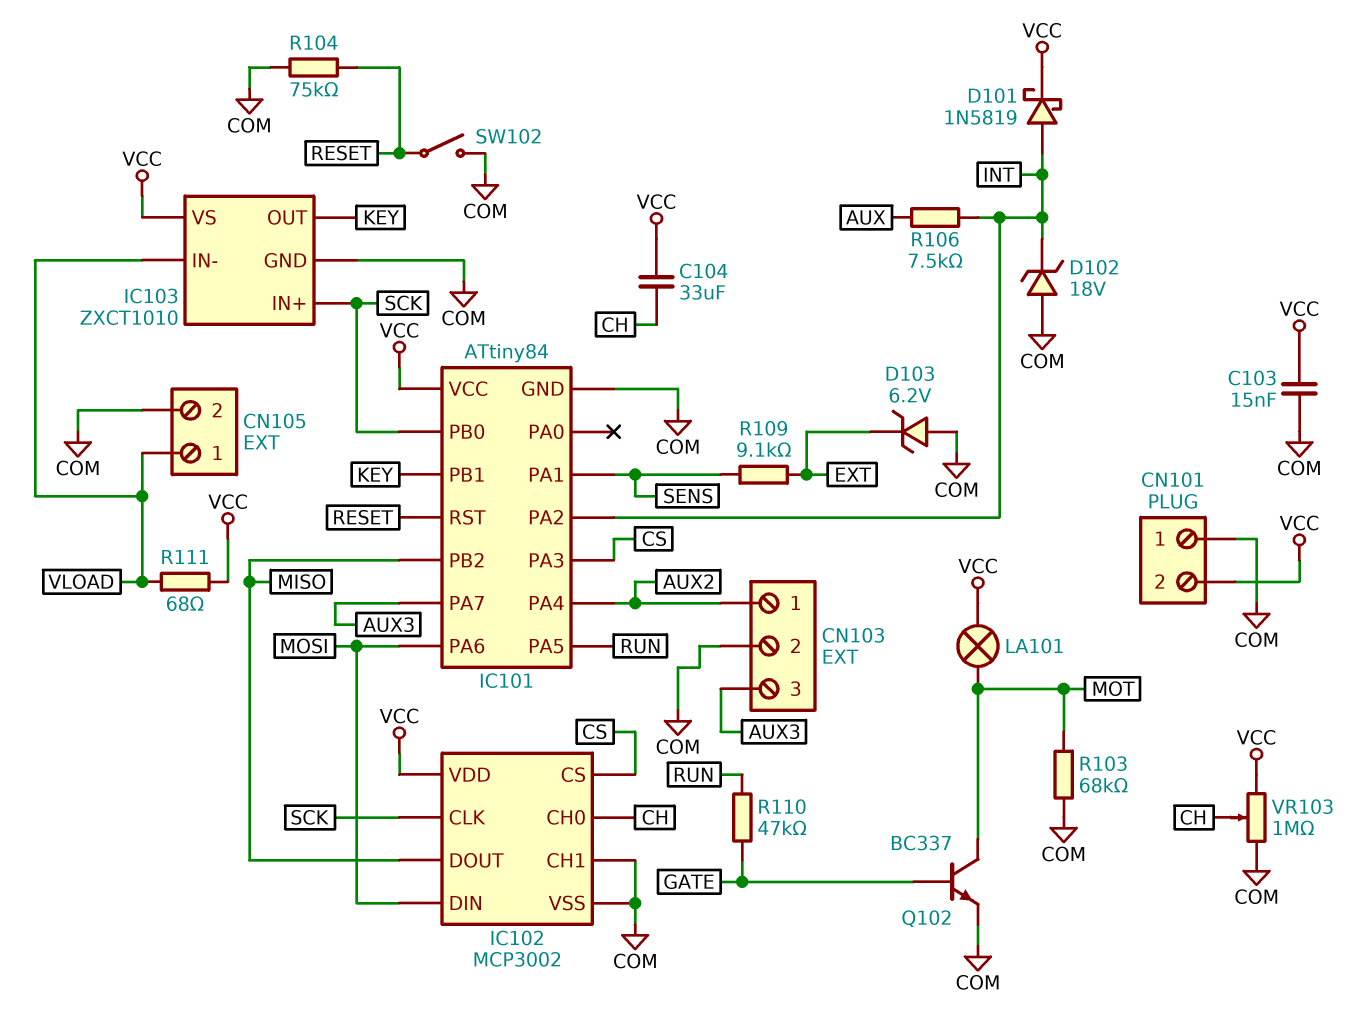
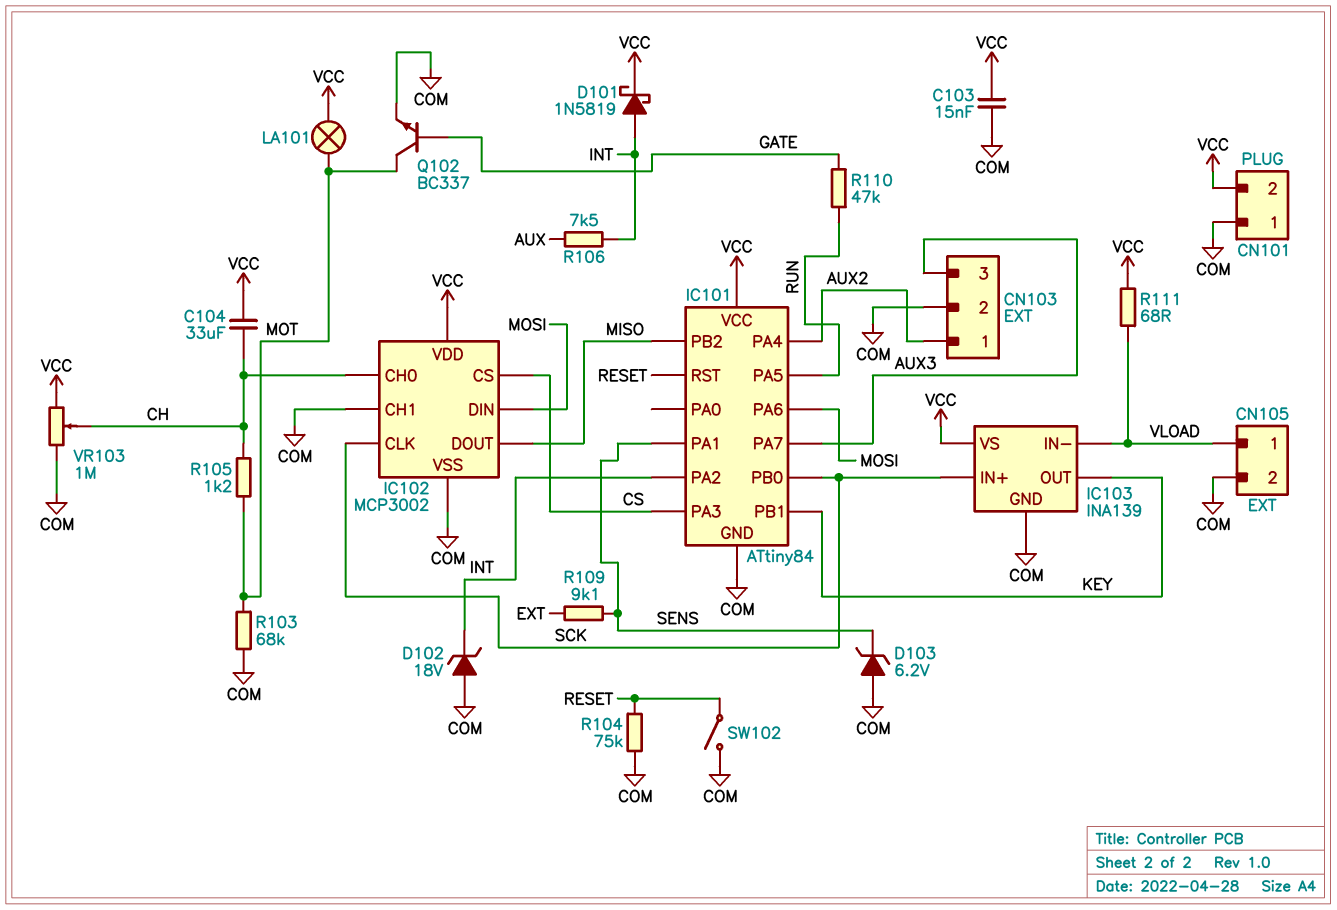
D103: zener 6.2V (A COM, K EXT) -> zener 6.2V (A COM, K SENS)
IC103: ZXCT1010 -> INA139
R105: none -> 1.2k (CH, MOT)

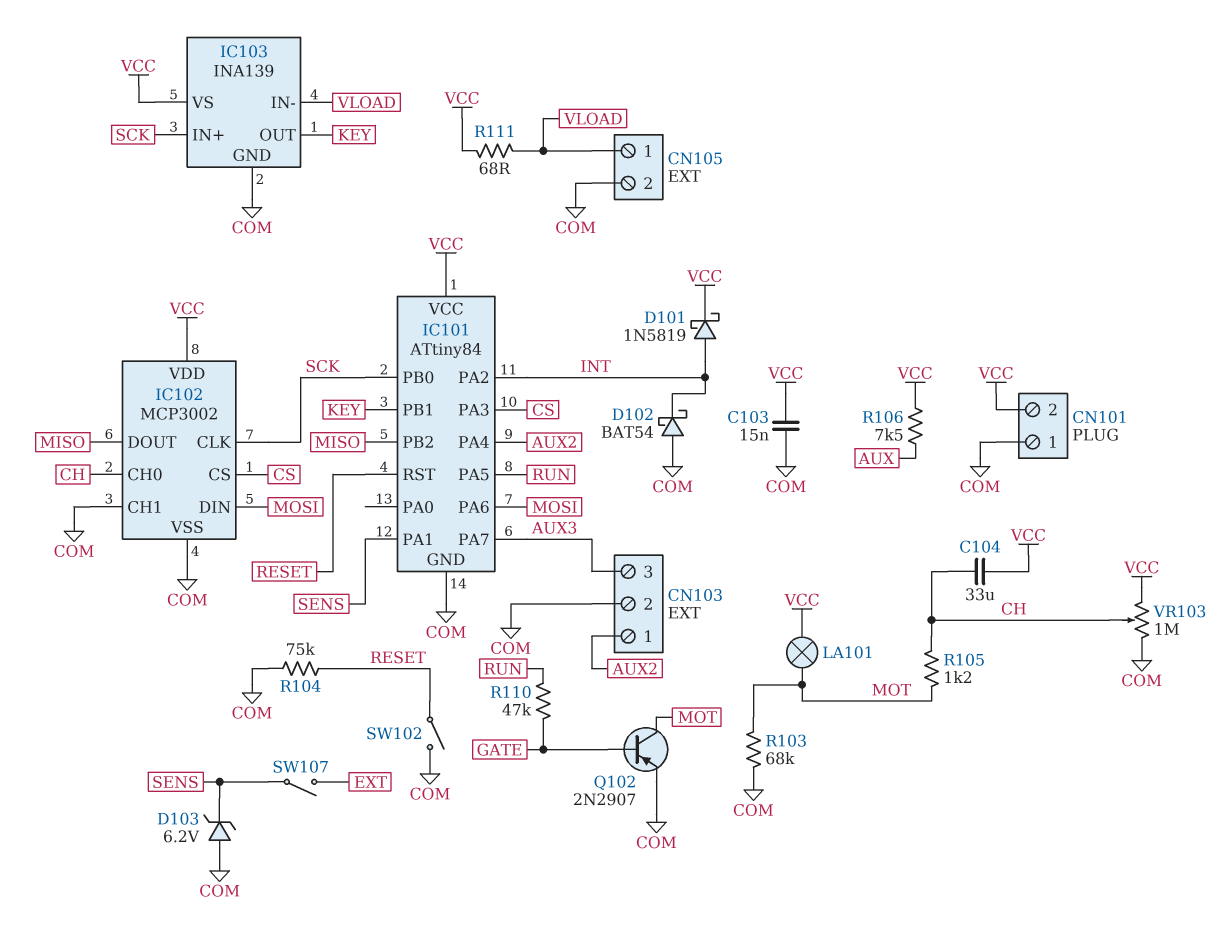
D102: zener 18V (A COM, K INT) -> schottky BAT54 (A COM, K INT)
Q102: NPN BC337 (B GATE, C MOT, E COM) -> PNP 2N2907 (B GATE, C MOT, E COM)
R106: 7.5k (AUX, INT) -> 7.5k (AUX, VCC)
R109: 9.1k (EXT, SENS) -> none
SW107: none -> switch (EXT, SENS)

